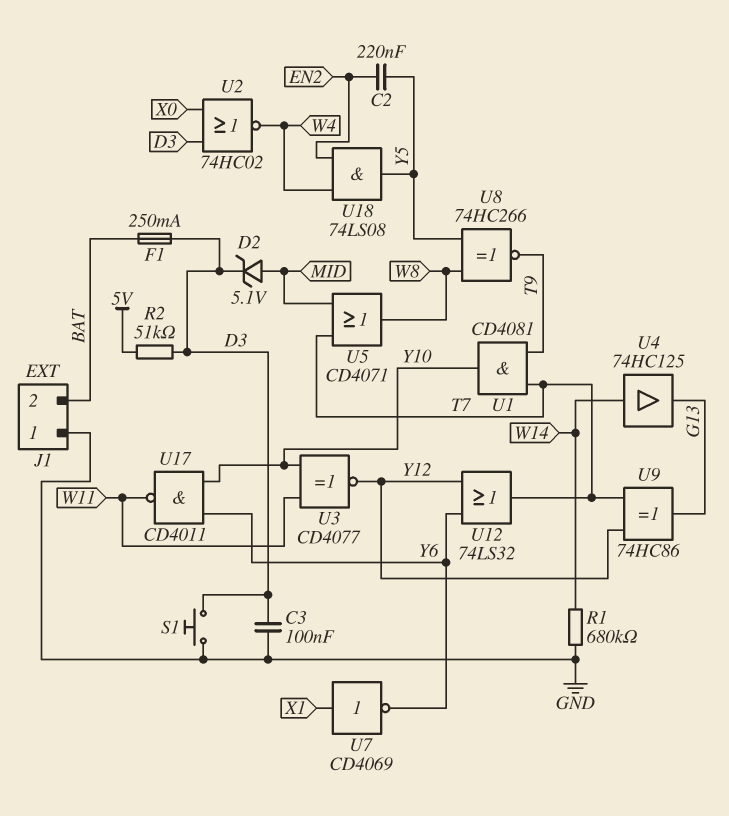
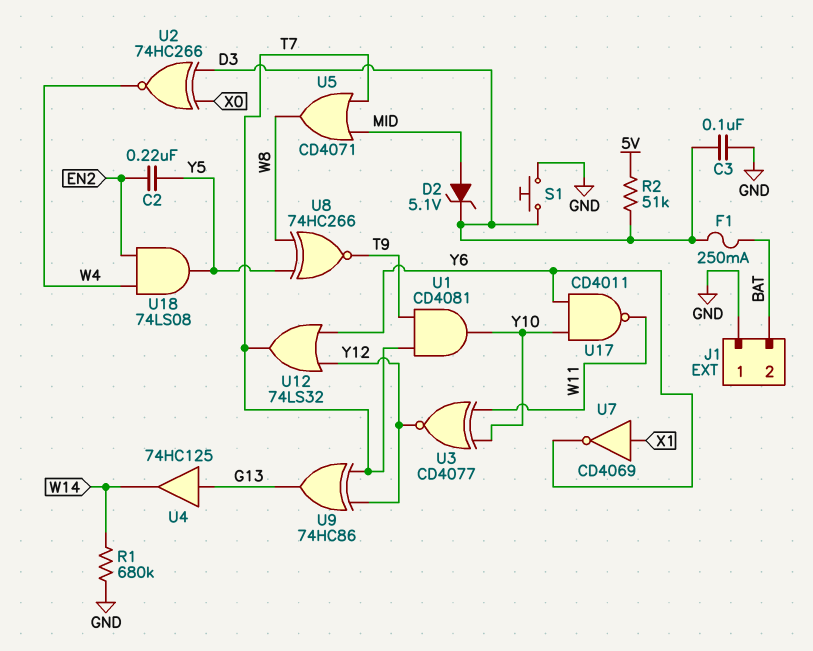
U2: NOR 74HC02 (in D3, in X0, out W4) -> XNOR 74HC266 (in D3, in X0, out W4)
U4: buffer 74HC125 (in W14, out G13) -> buffer 74HC125 (in G13, out W14)

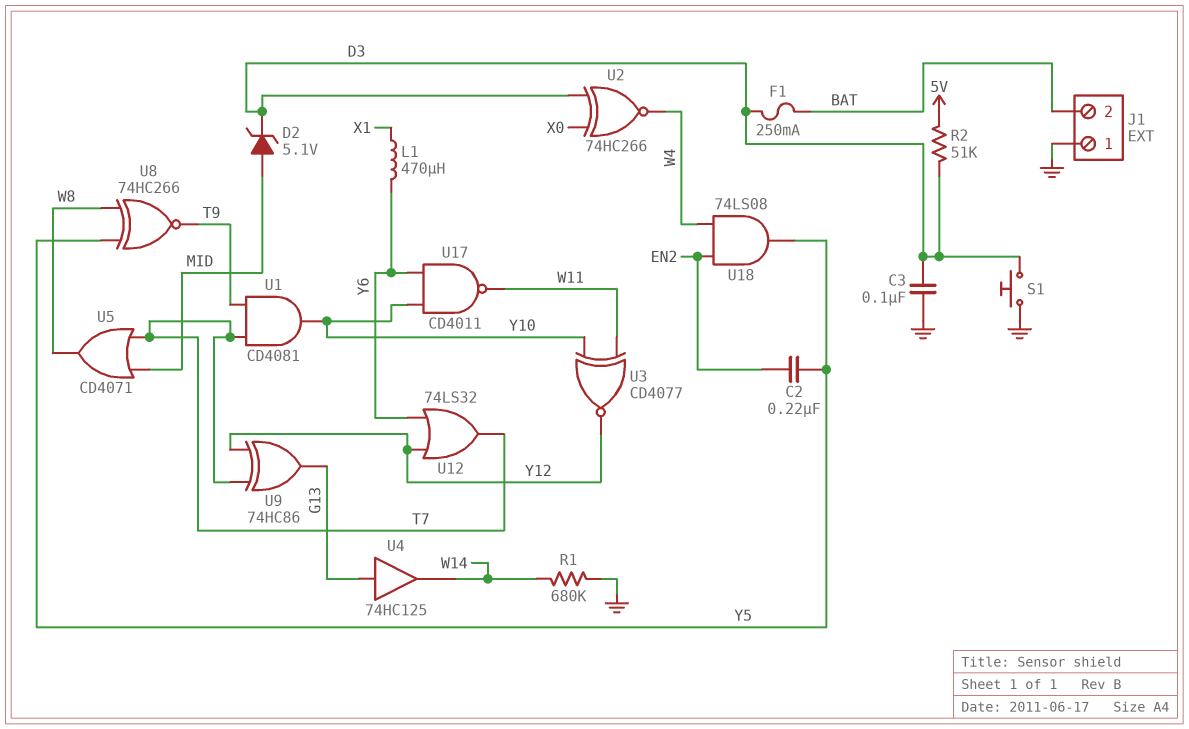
L1: none -> 470uH (X1, Y6)
U7: NOT CD4069 (in X1, out Y6) -> none

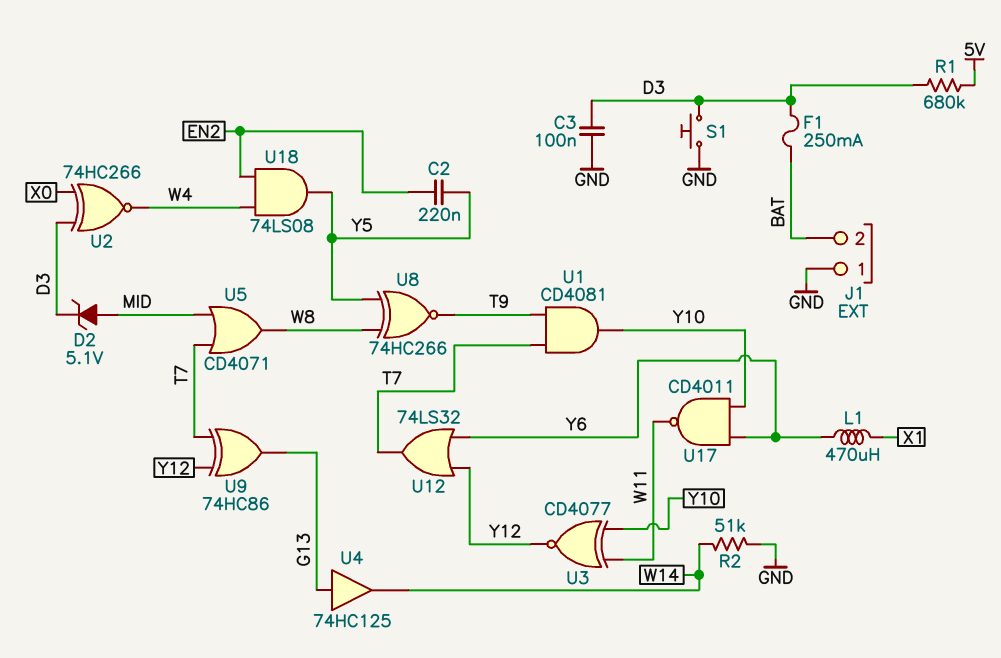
R1: 680k (GND, W14) -> 680k (5V, D3)
R2: 51k (5V, D3) -> 51k (GND, W14)

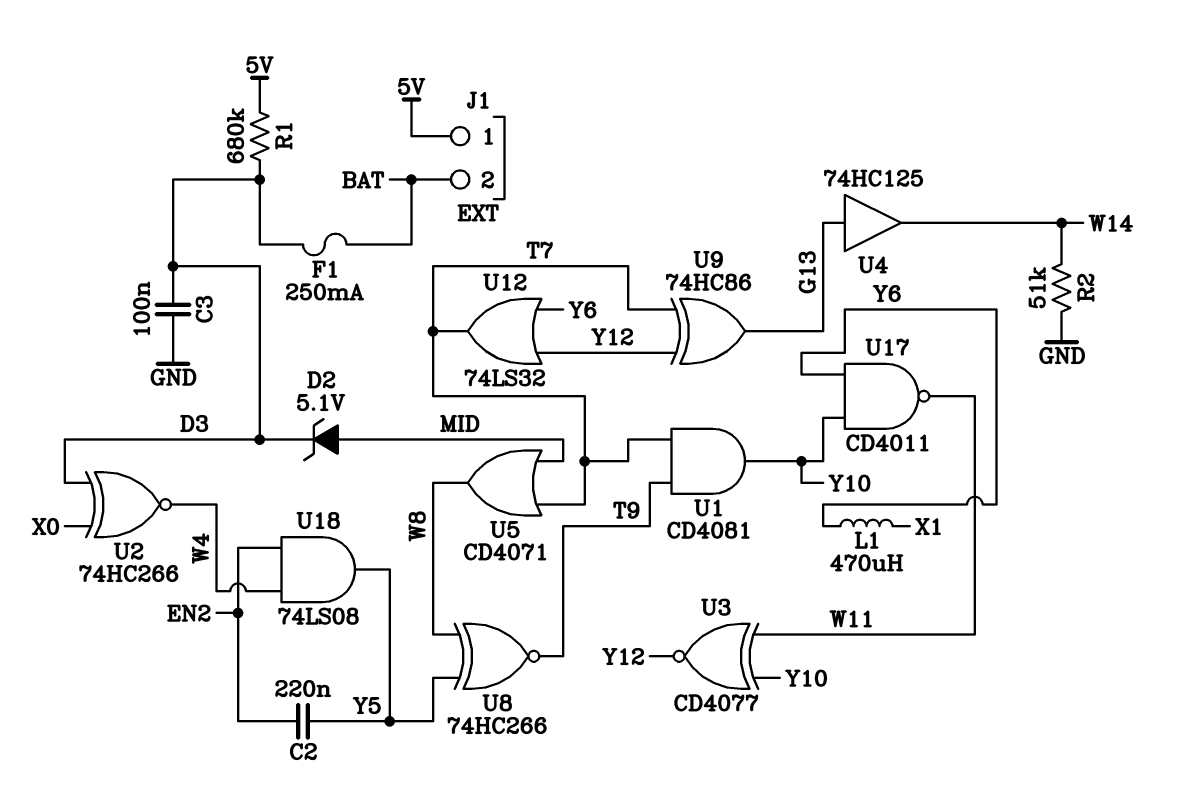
J1 pin 1: GND -> 5V
S1: button (D3, GND) -> none

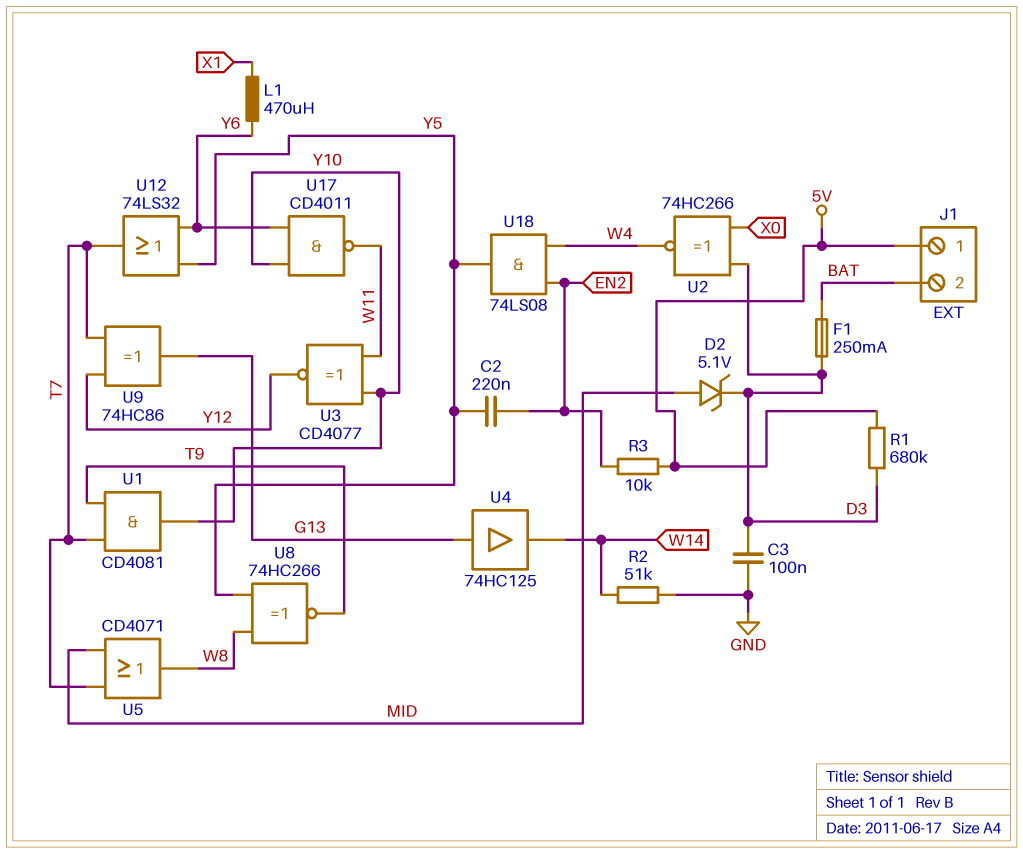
R3: none -> 10k (5V, EN2)
U12: OR 74LS32 (in Y6, in Y12, out T7) -> OR 74LS32 (in Y5, in Y6, out T7)

